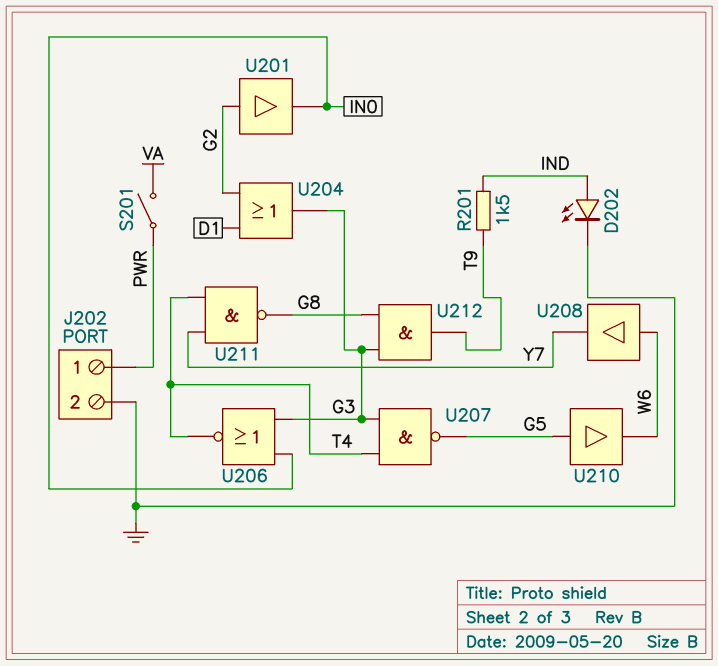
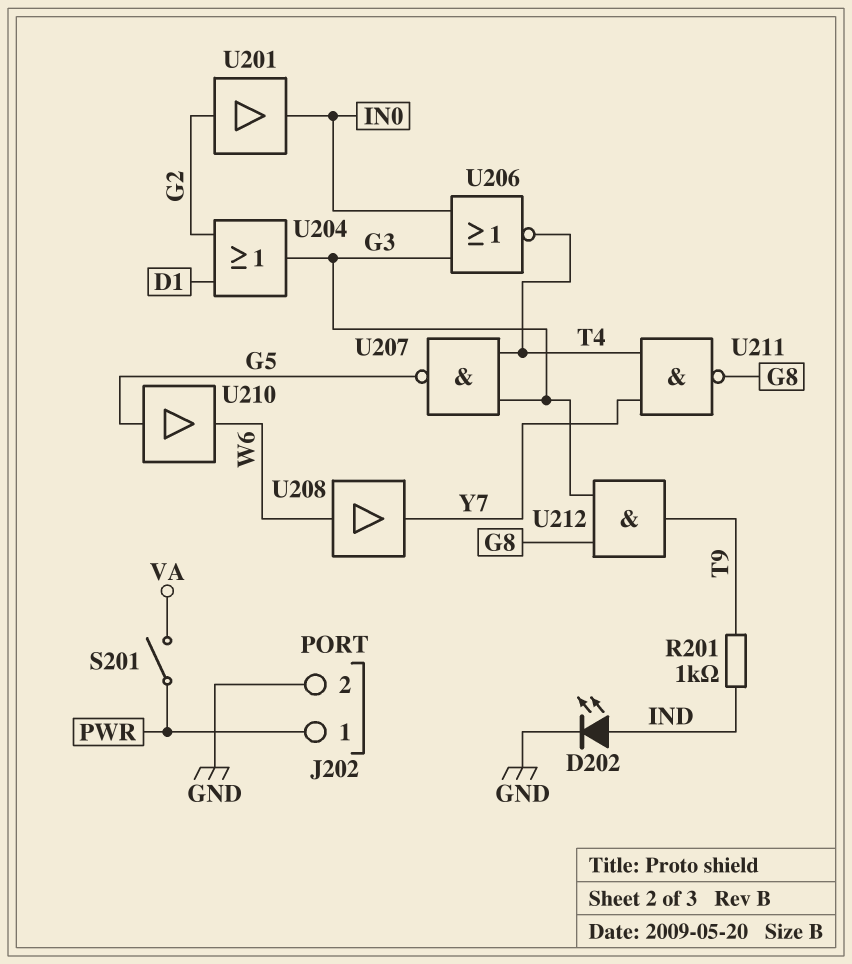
R201: 1.5k (IND, T9) -> 1k (IND, T9)

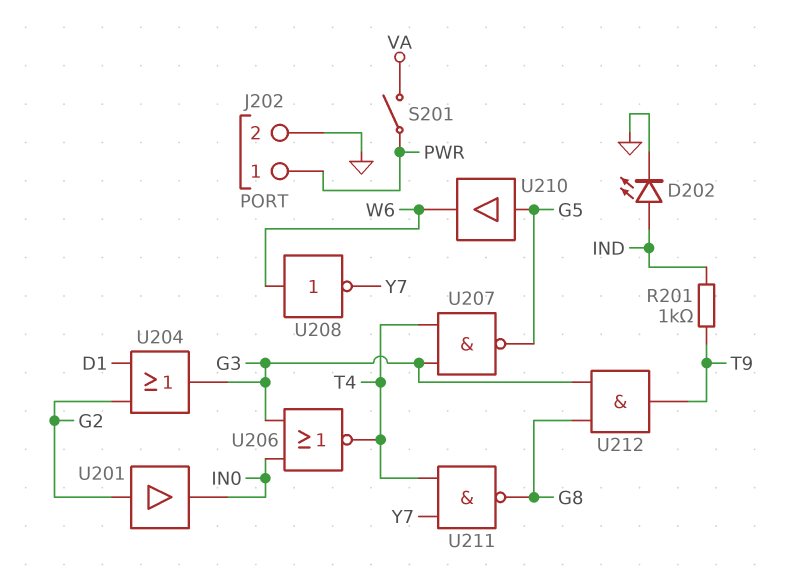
U208: buffer (in W6, out Y7) -> NOT (in W6, out Y7)

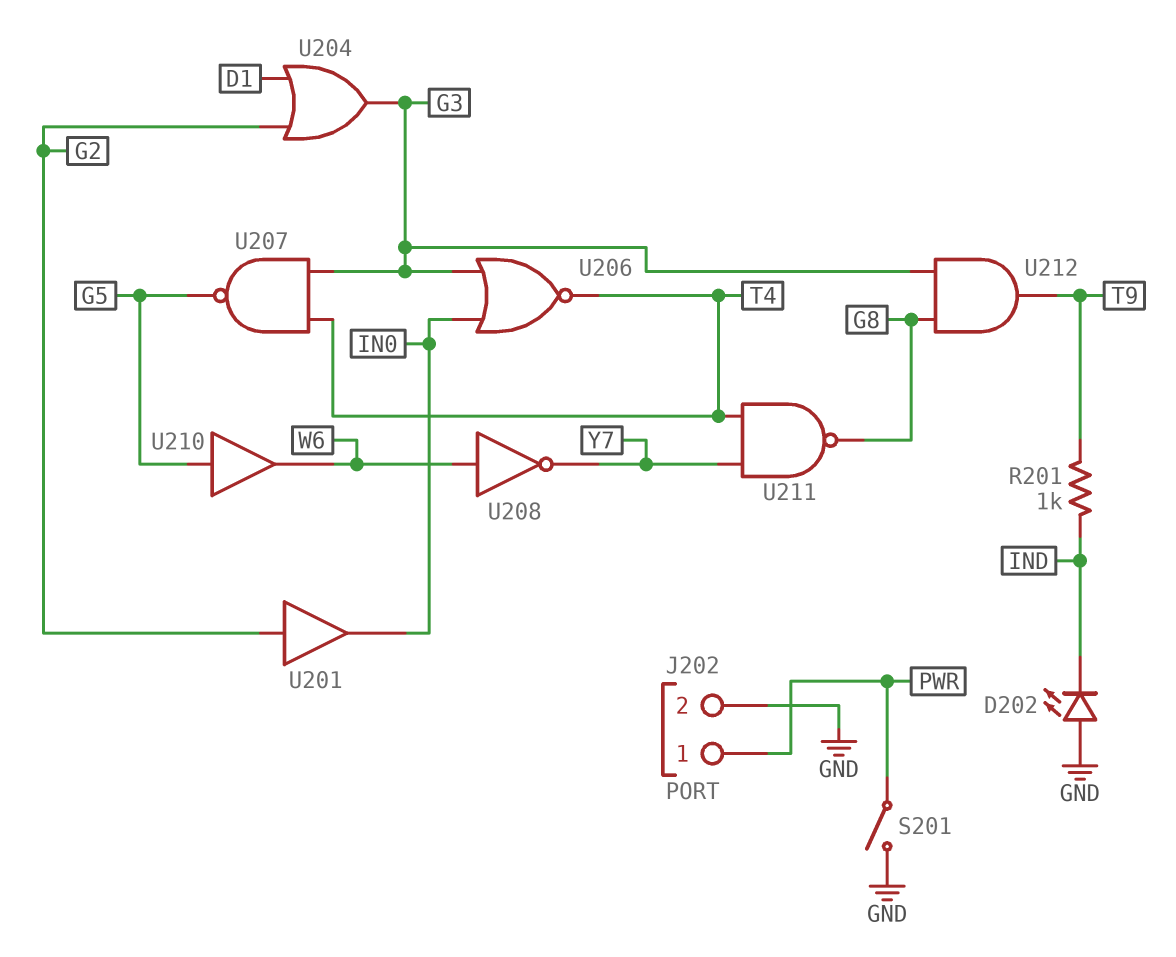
D202: LED (A IND, K GND) -> LED (A GND, K IND)
S201: switch (PWR, VA) -> switch (GND, PWR)

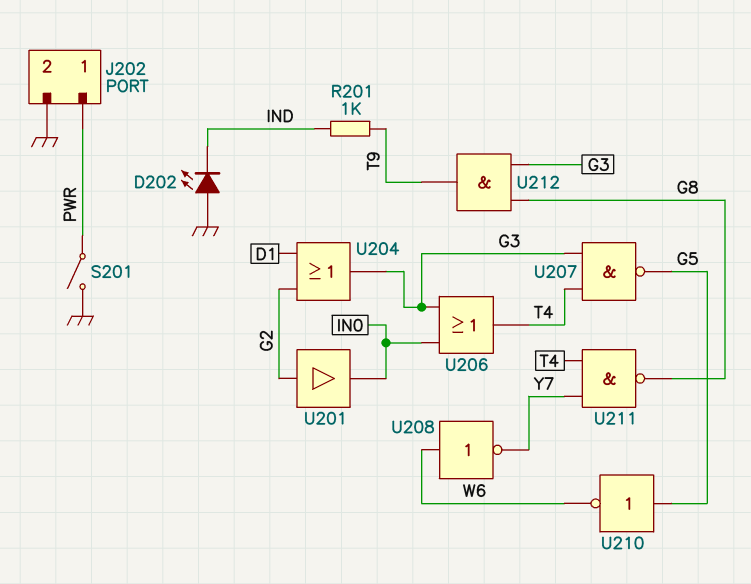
U206: NOR (in G3, in IN0, out T4) -> OR (in G3, in IN0, out T4)
U210: buffer (in G5, out W6) -> NOT (in G5, out W6)

